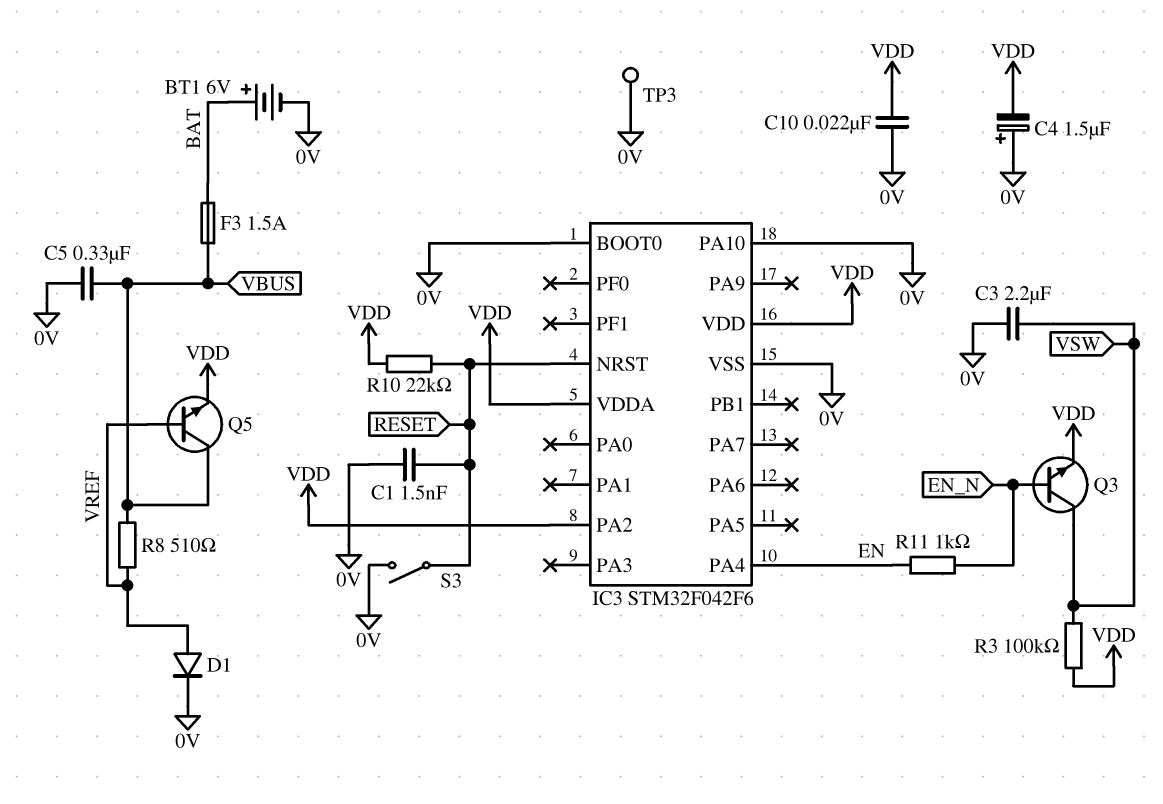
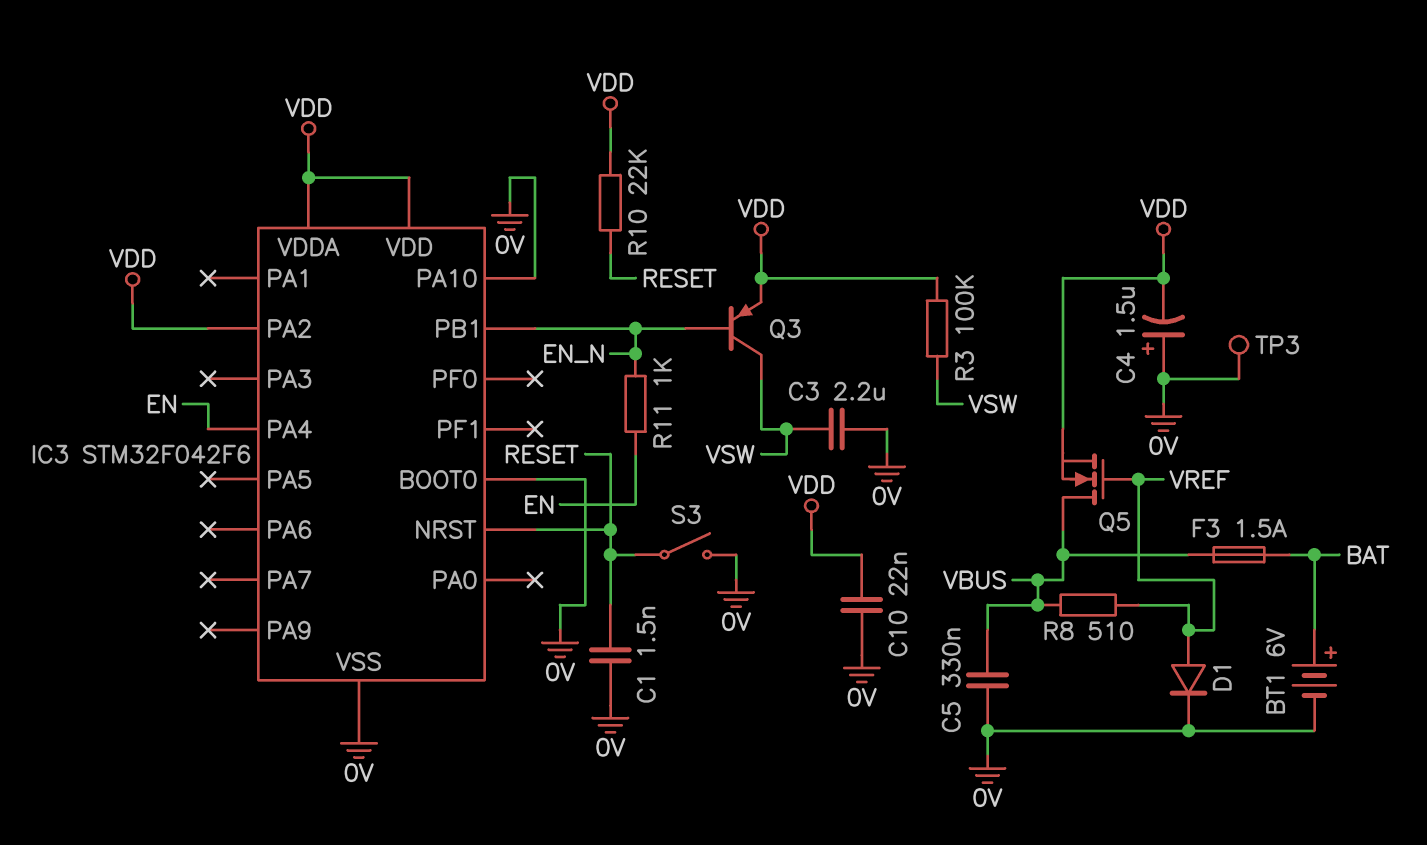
IC3 pin PB1: none -> EN_N
Q3: NPN (B EN_N, C VSW, E VDD) -> PNP (B EN_N, C VSW, E VDD)
Q5: NPN (B VREF, C VBUS, E VDD) -> NMOS (G VREF, D VBUS, S VDD)

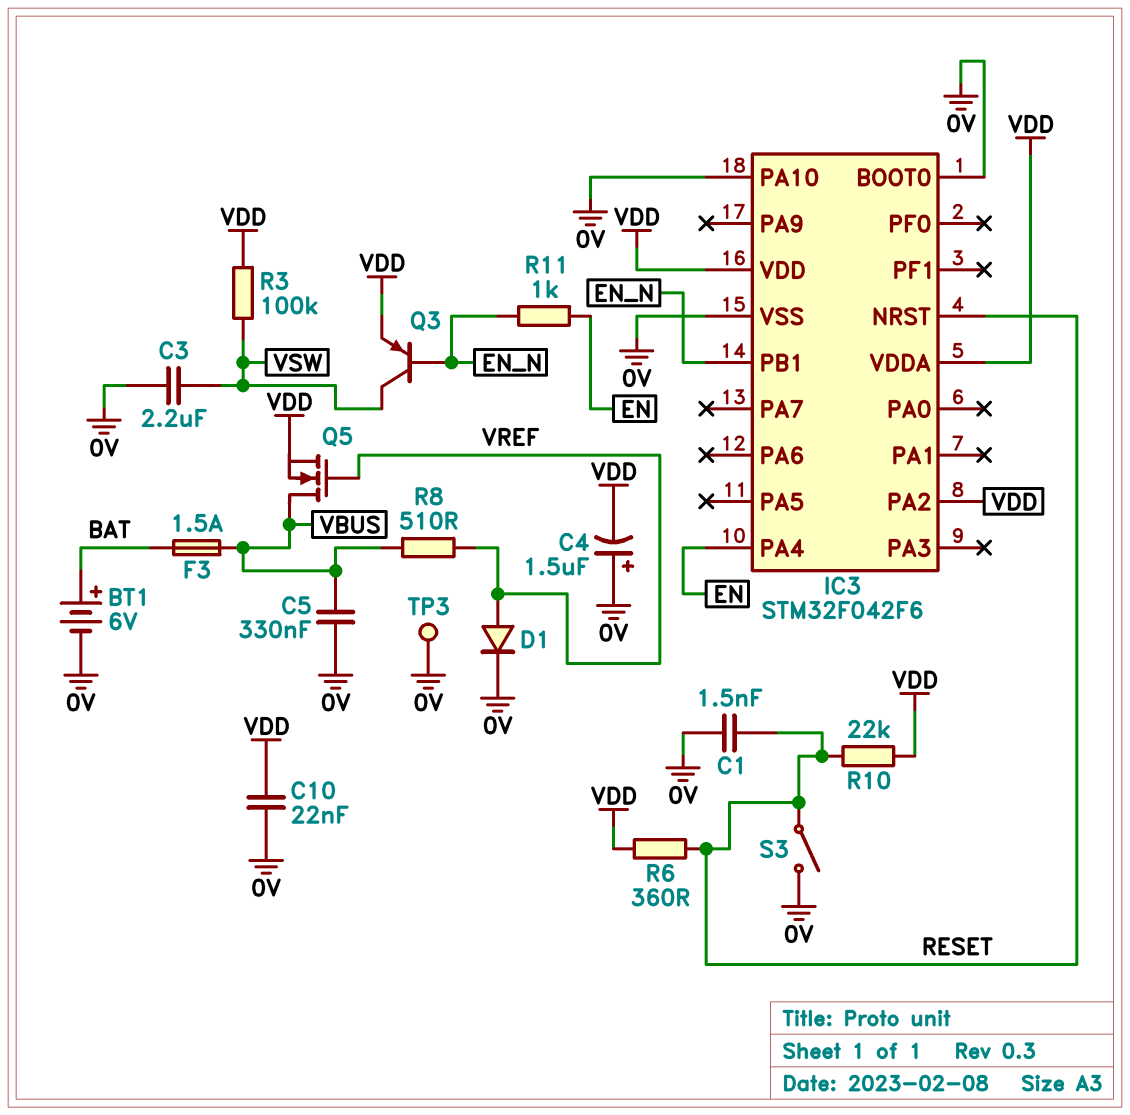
R6: none -> 360 (RESET, VDD)

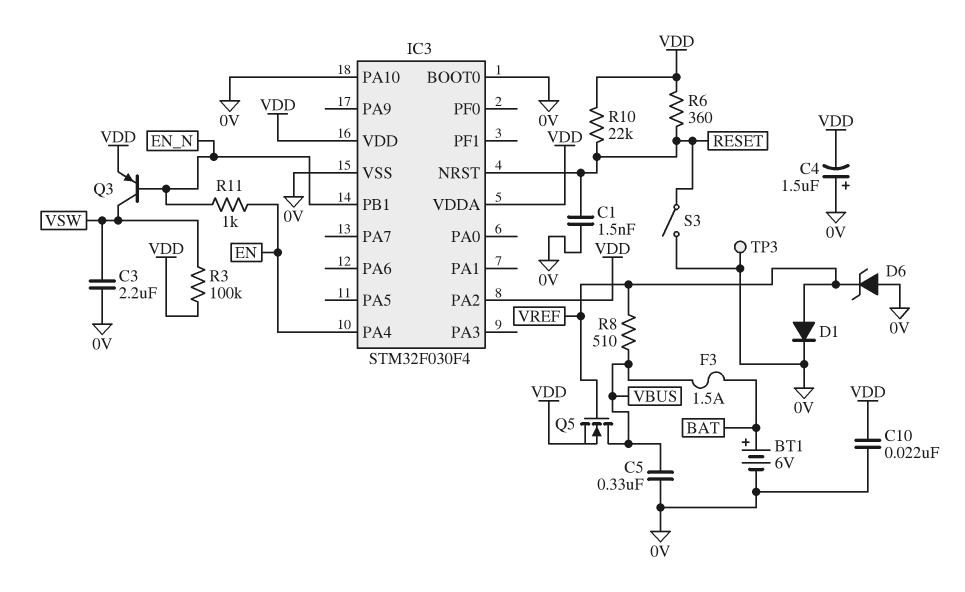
D6: none -> zener (A 0V, K VREF)
IC3: STM32F042F6 -> STM32F030F4

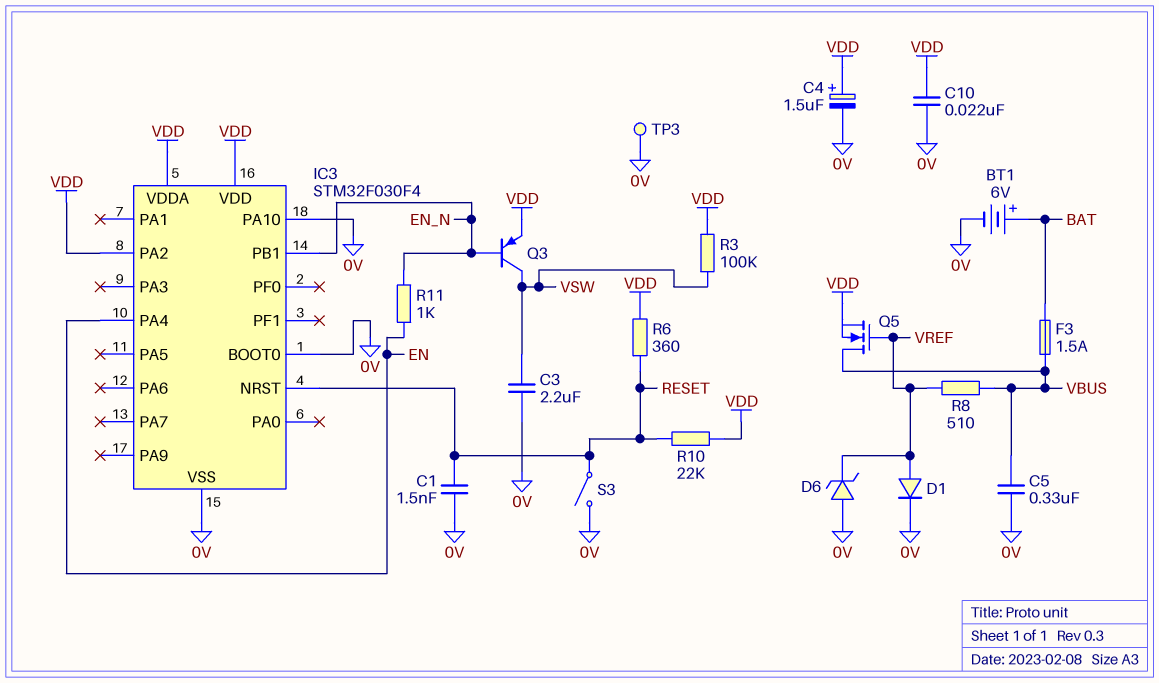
C4: 1.5uF (plus 0V, minus VDD) -> 1.5uF (plus VDD, minus 0V)

